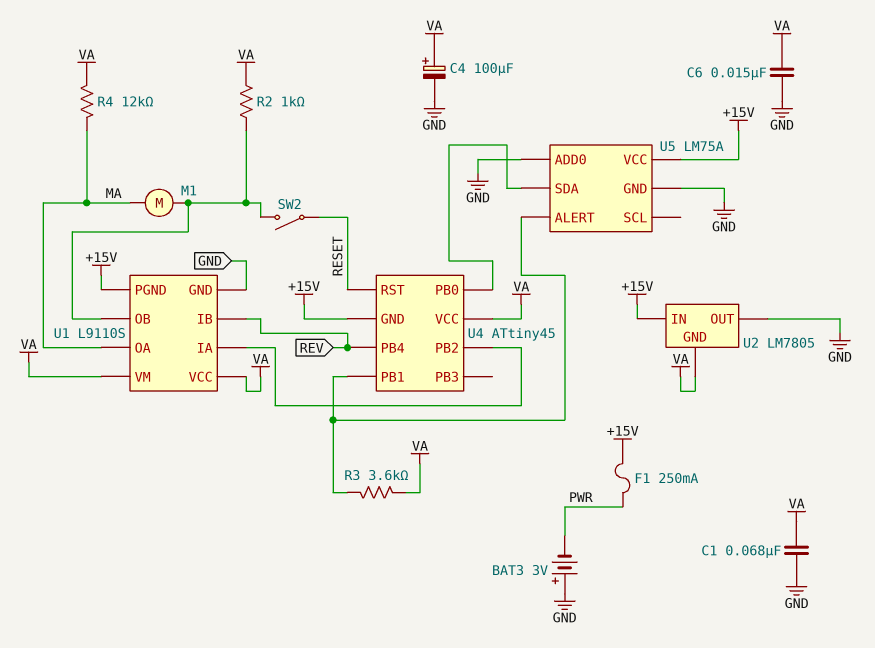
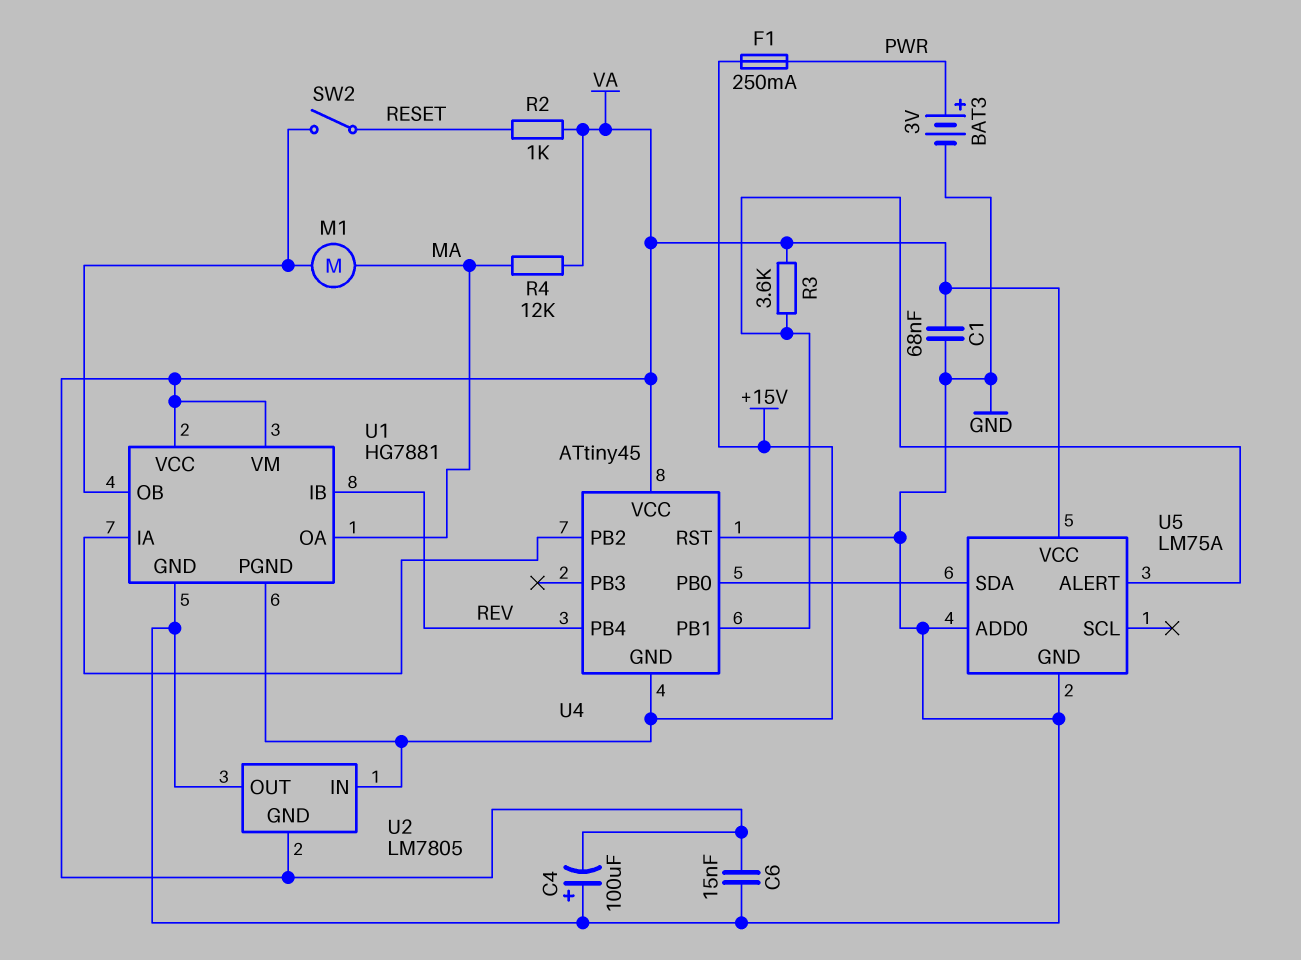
BAT3: 3V (plus GND, minus PWR) -> 3V (plus PWR, minus GND)
C4: 100uF (plus VA, minus GND) -> 100uF (plus GND, minus VA)
R2: 1k (U1/OB, VA) -> 1k (RESET, VA)
U1: L9110S -> HG7881
U4 pin RST: RESET -> GND
U5 pin VCC: +15V -> VA

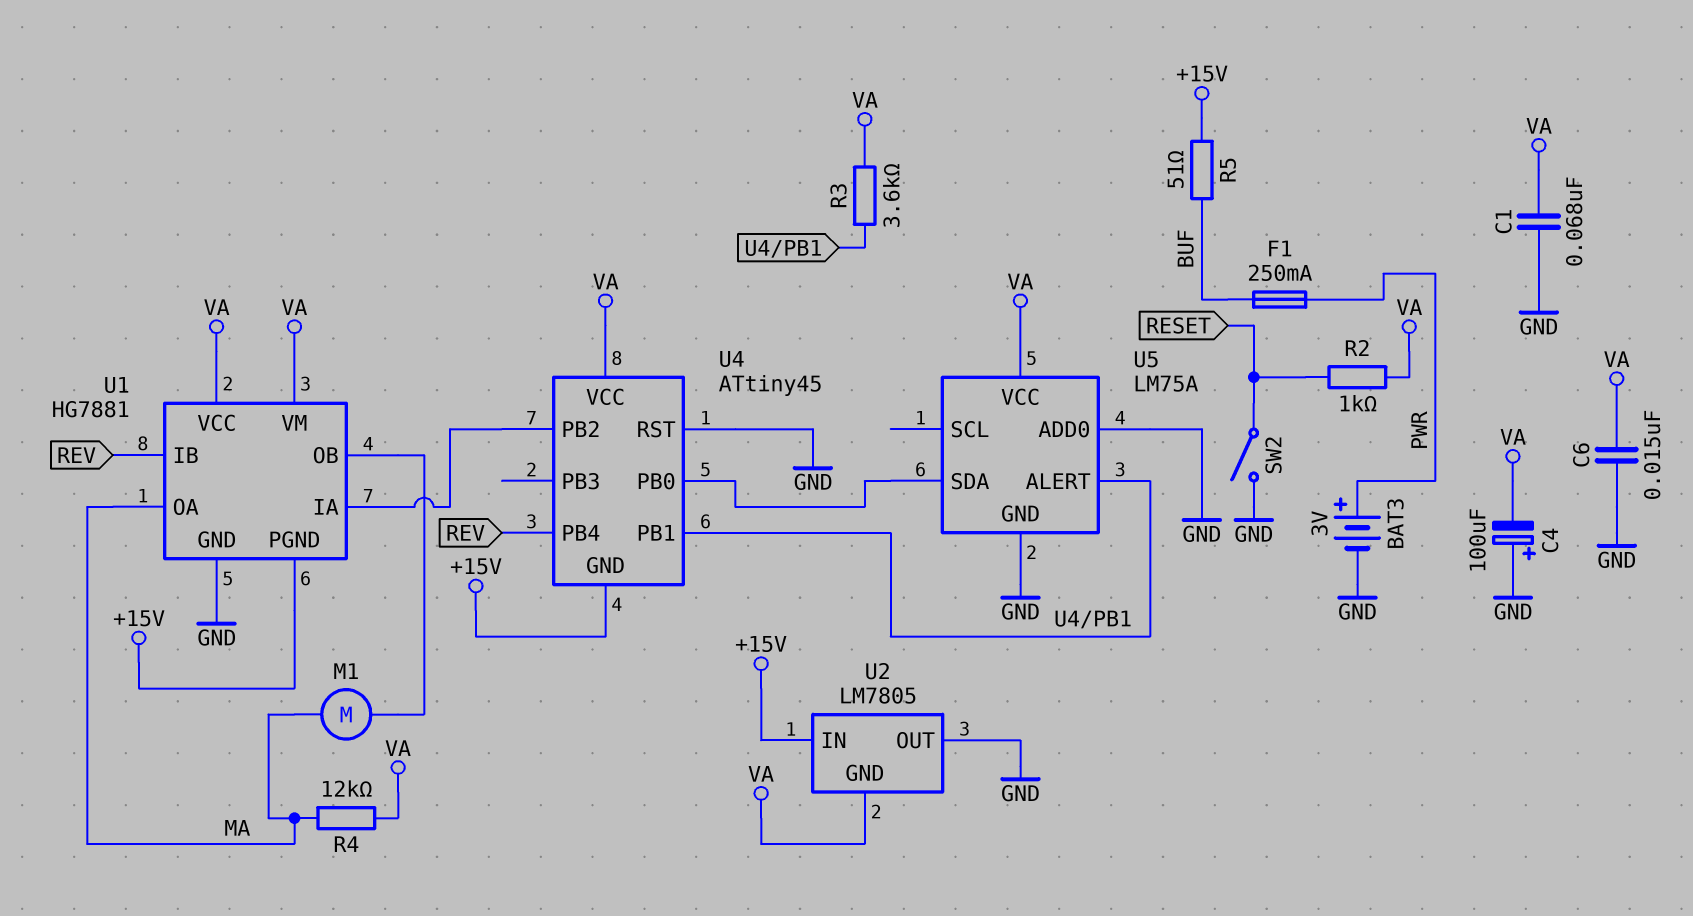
F1: 250mA (+15V, PWR) -> 250mA (BUF, PWR)
R5: none -> 51 (+15V, BUF)
SW2: switch (RESET, U1/OB) -> switch (GND, RESET)

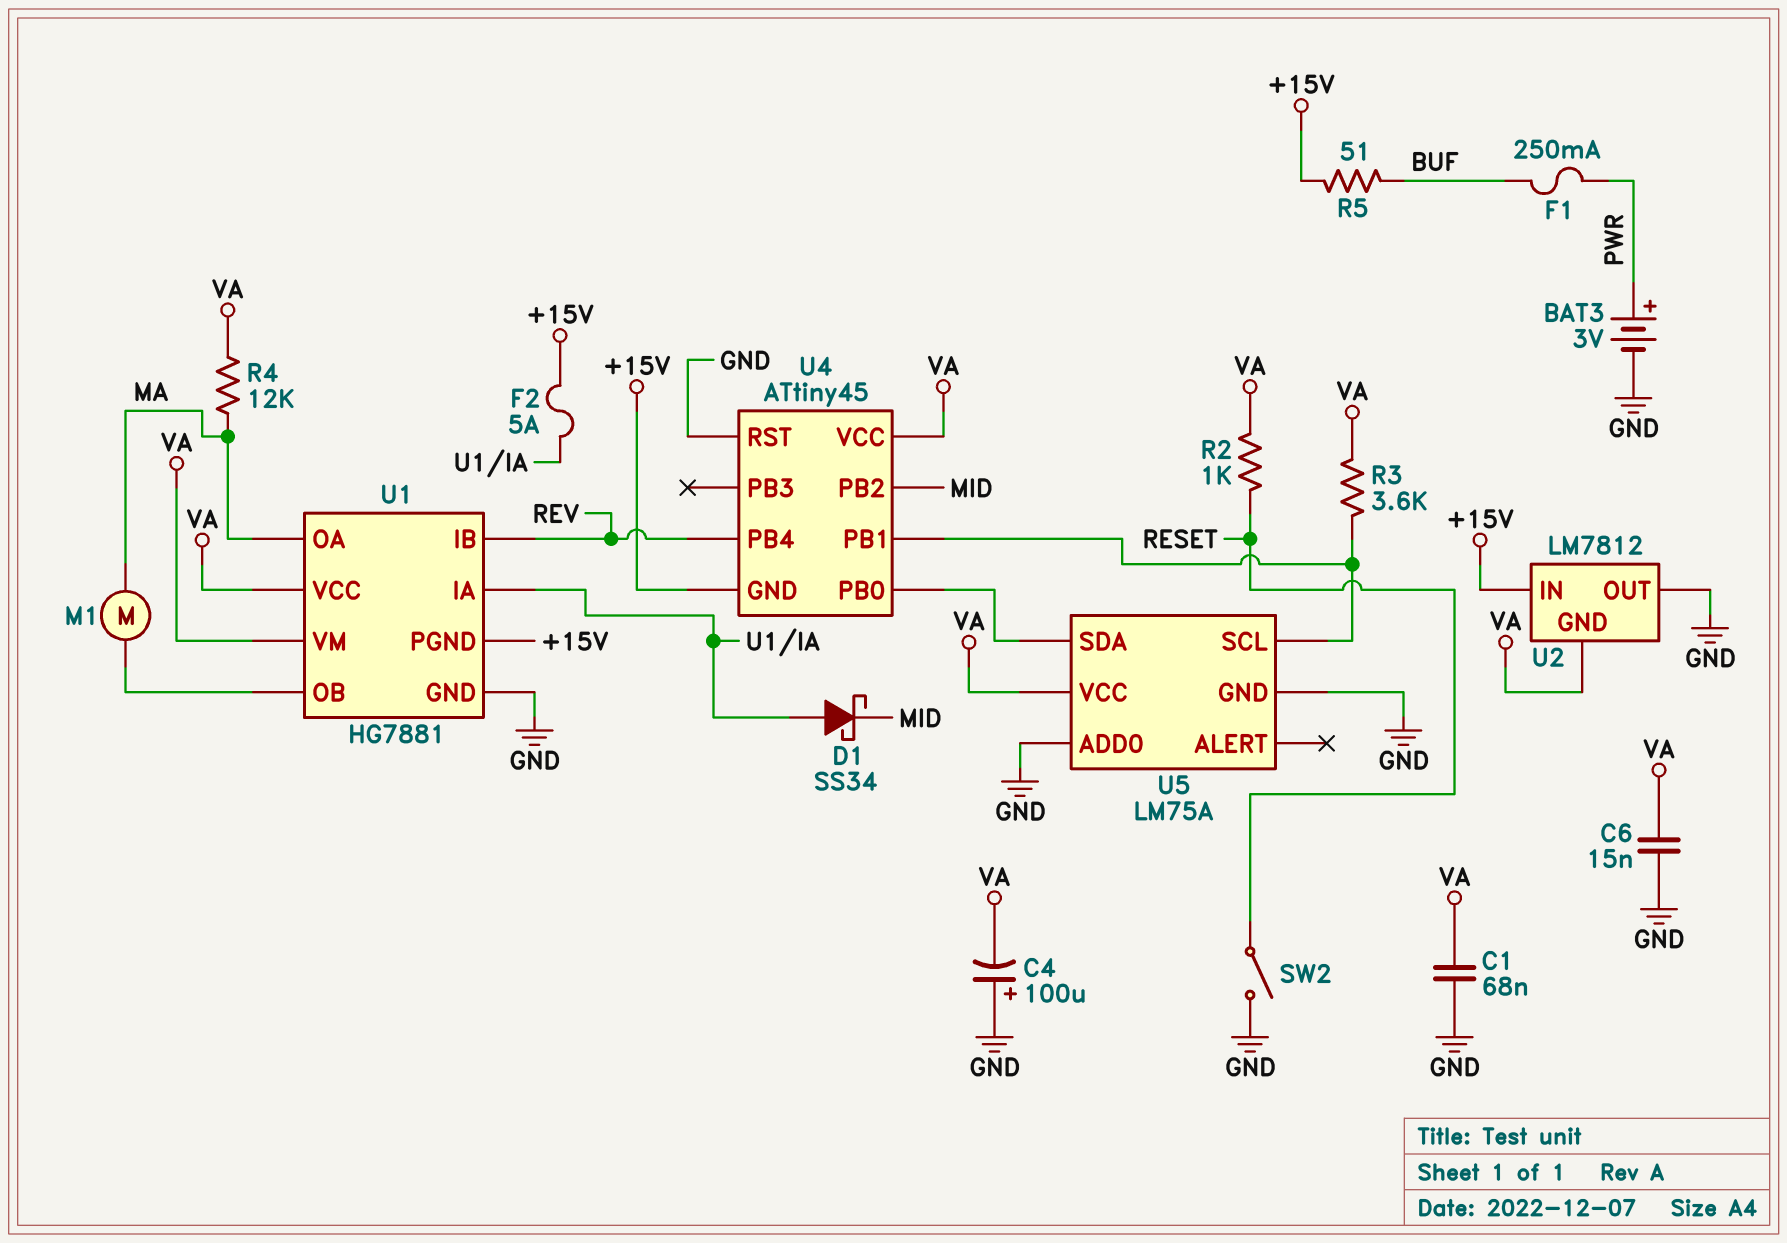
D1: none -> schottky SS34 (A U1/IA, K MID)
F2: none -> 5A (+15V, U1/IA)
U2: LM7805 -> LM7812
U4 pin PB2: U1/IA -> MID
U5 pin ALERT: U4/PB1 -> none
U5 pin SCL: none -> U4/PB1

